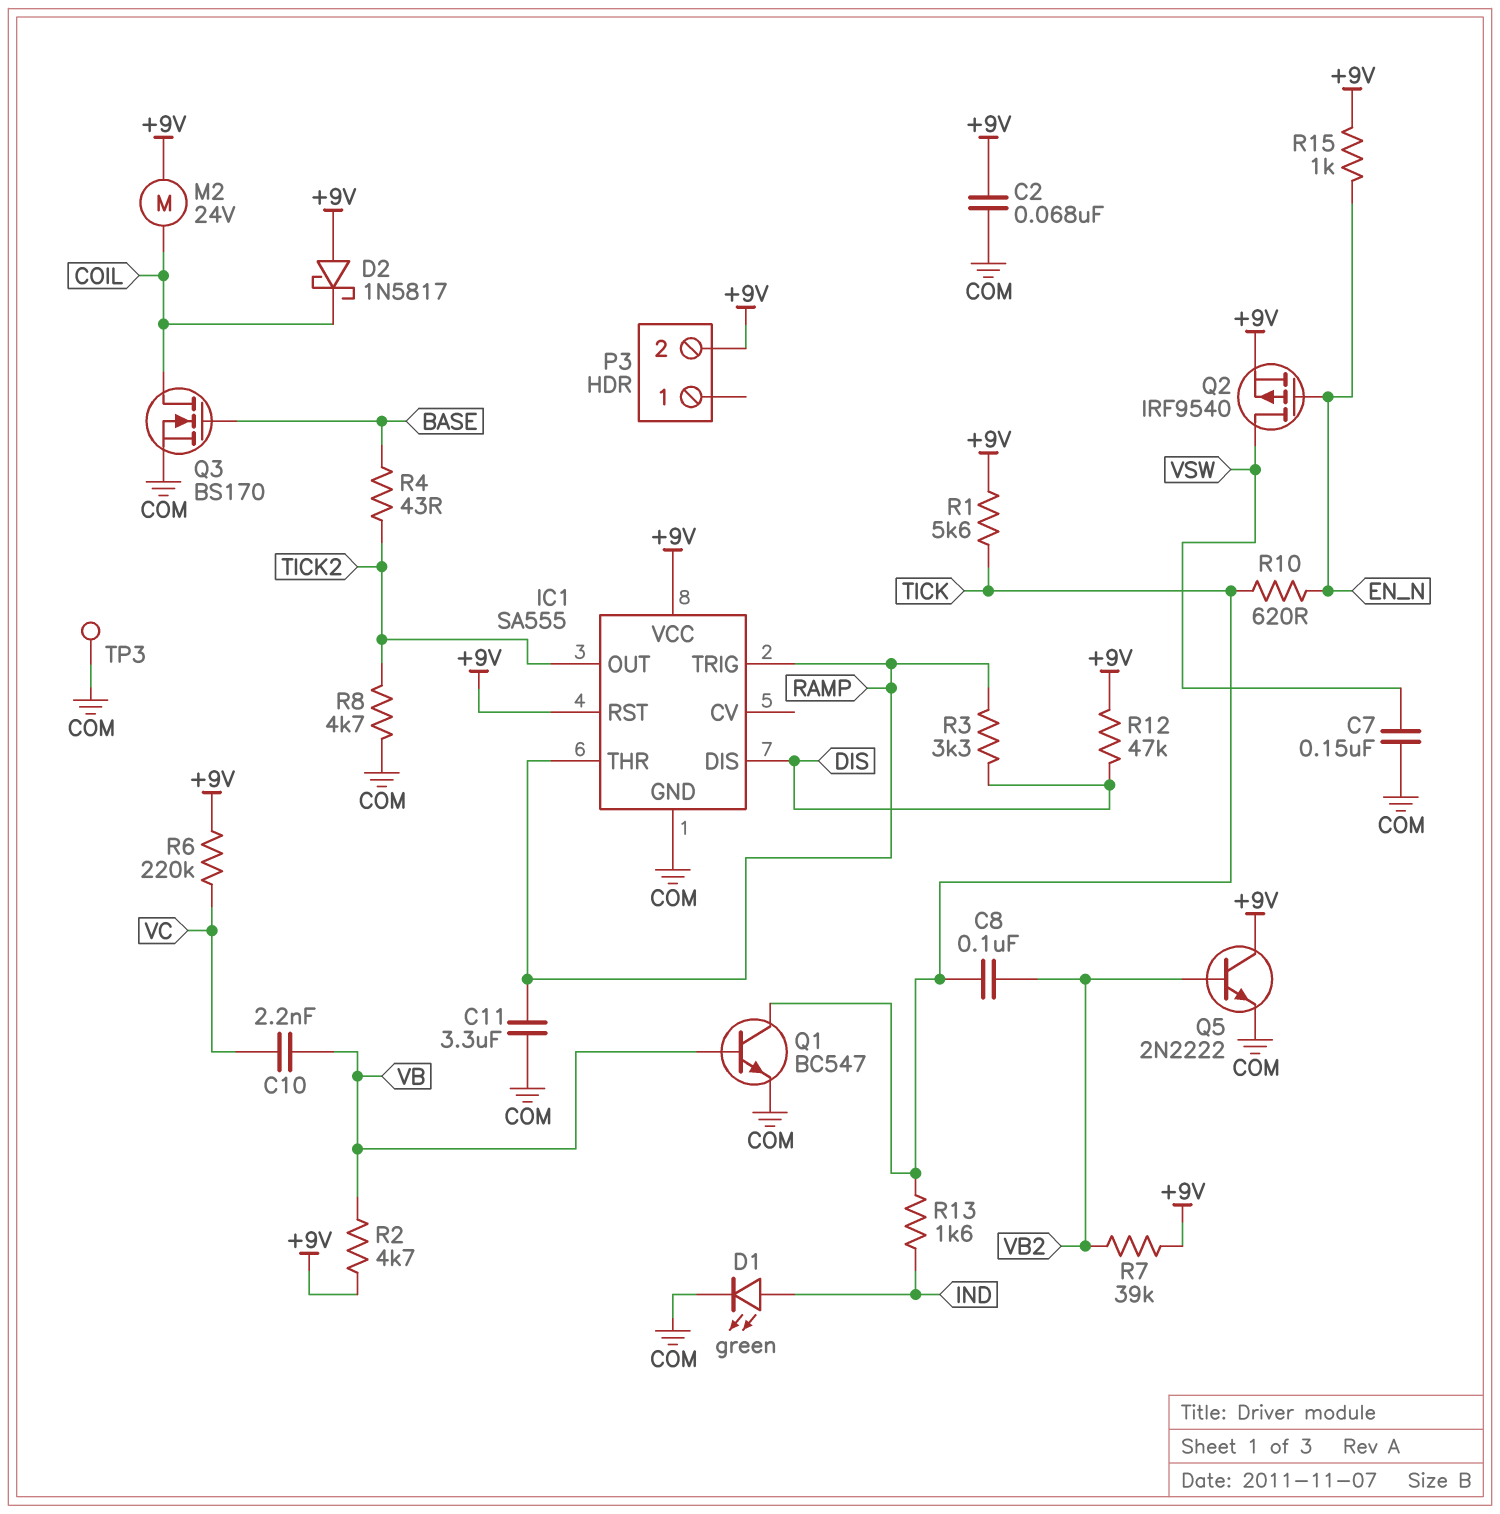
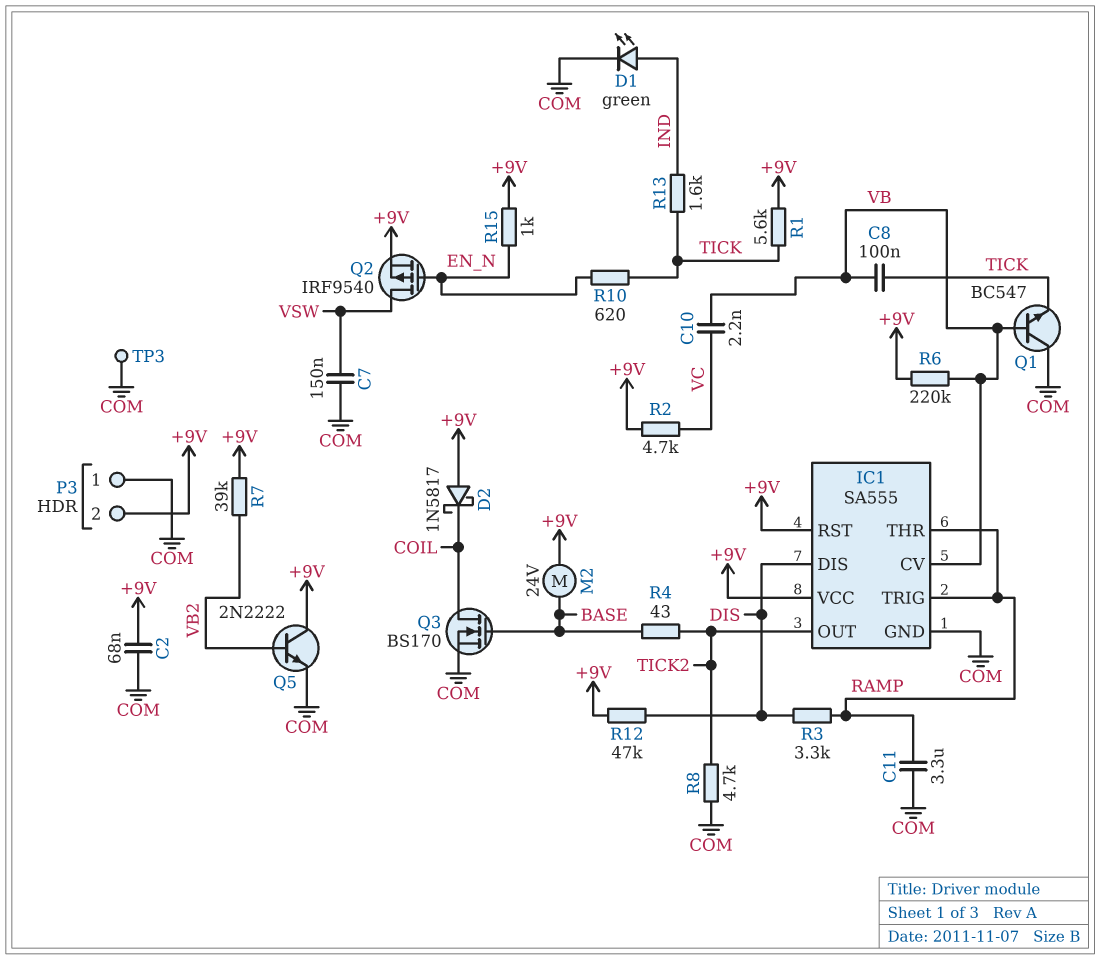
C8: 100nF (TICK, VB2) -> 100nF (TICK, VB)
IC1 pin CV: none -> VB
M2: motor 24V (+9V, COIL) -> motor 24V (+9V, BASE)
P3 pin 1: none -> COM
Q1: NPN BC547 (B VB, C TICK, E COM) -> NPN BC547 (B VB, C COM, E TICK)
R2: 4.7k (+9V, VB) -> 4.7k (+9V, VC)
R6: 220k (+9V, VC) -> 220k (+9V, VB)

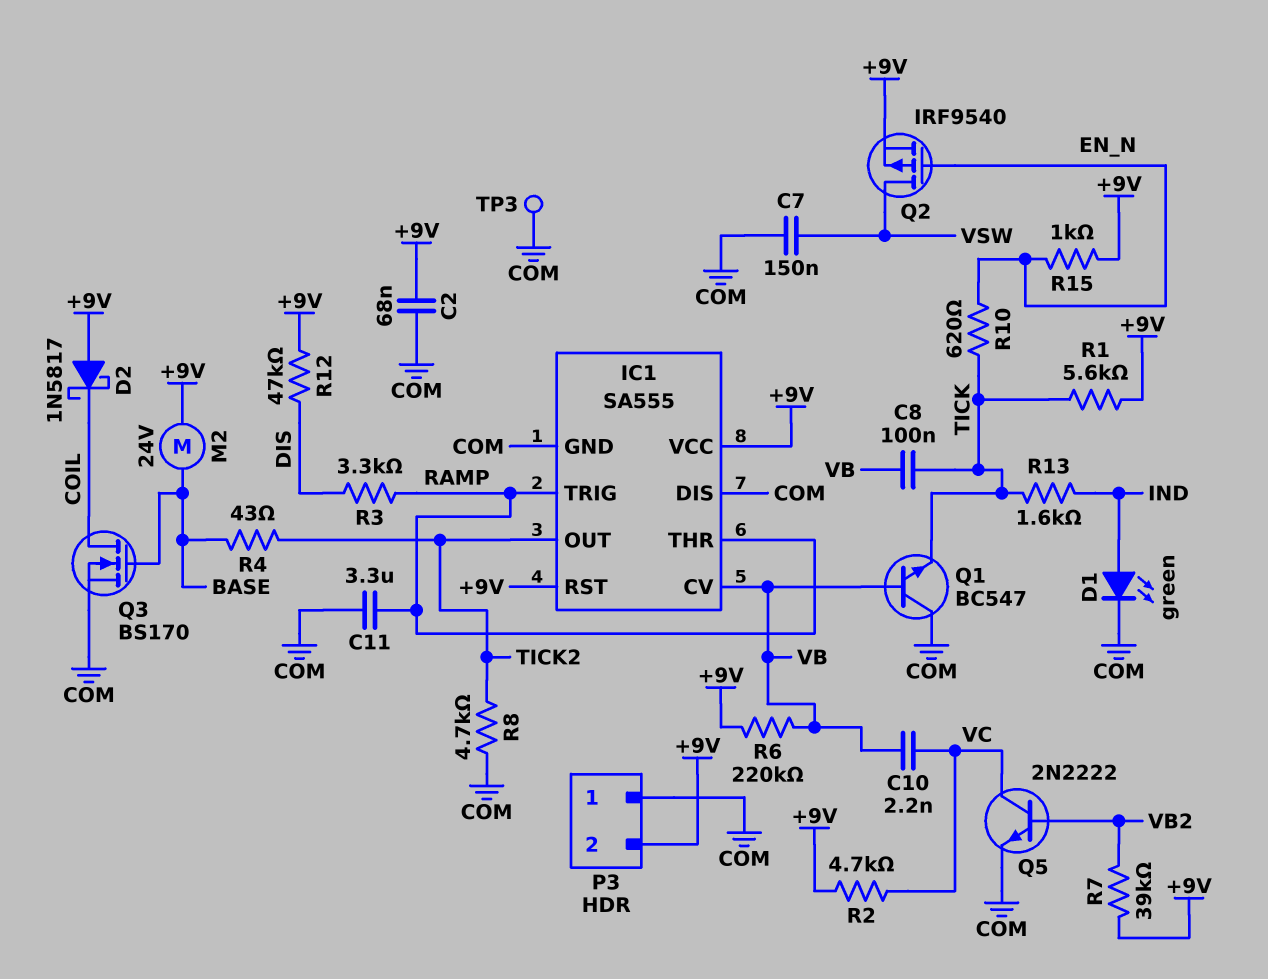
IC1 pin DIS: DIS -> COM
Q5: NPN 2N2222 (B VB2, C +9V, E COM) -> NPN 2N2222 (B VB2, C VC, E COM)

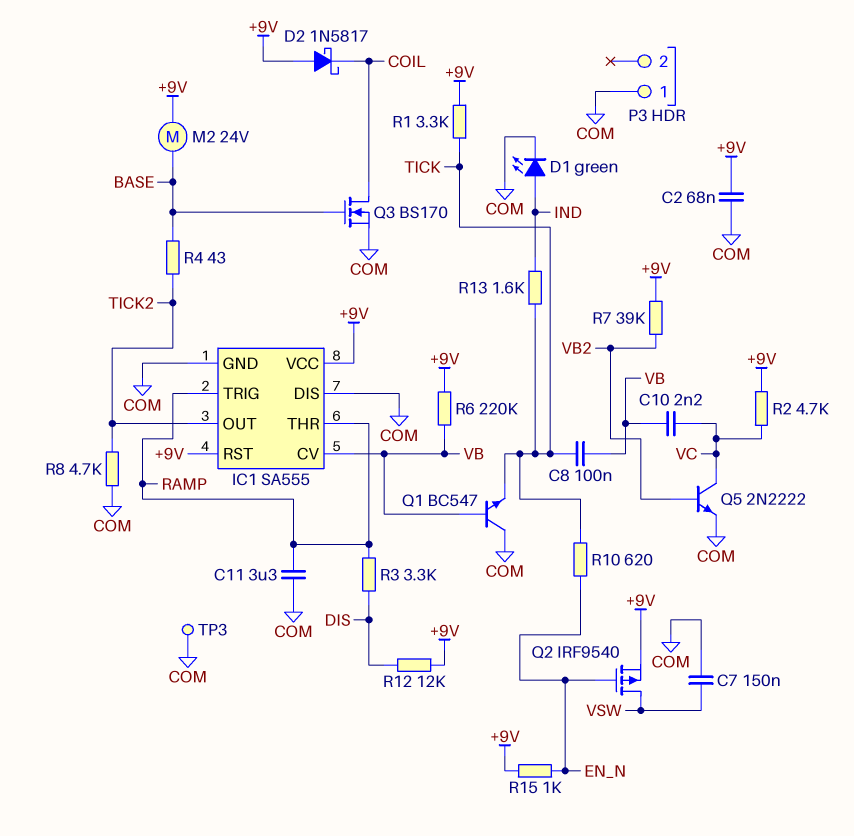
P3 pin 2: +9V -> none
R1: 5.6k (+9V, TICK) -> 3.3k (+9V, TICK)
R12: 47k (+9V, DIS) -> 12k (+9V, DIS)

